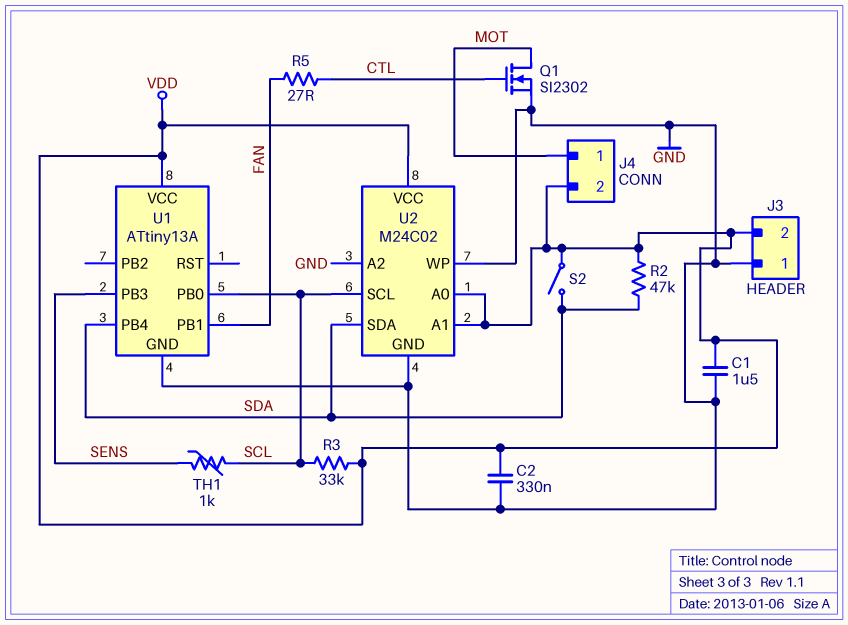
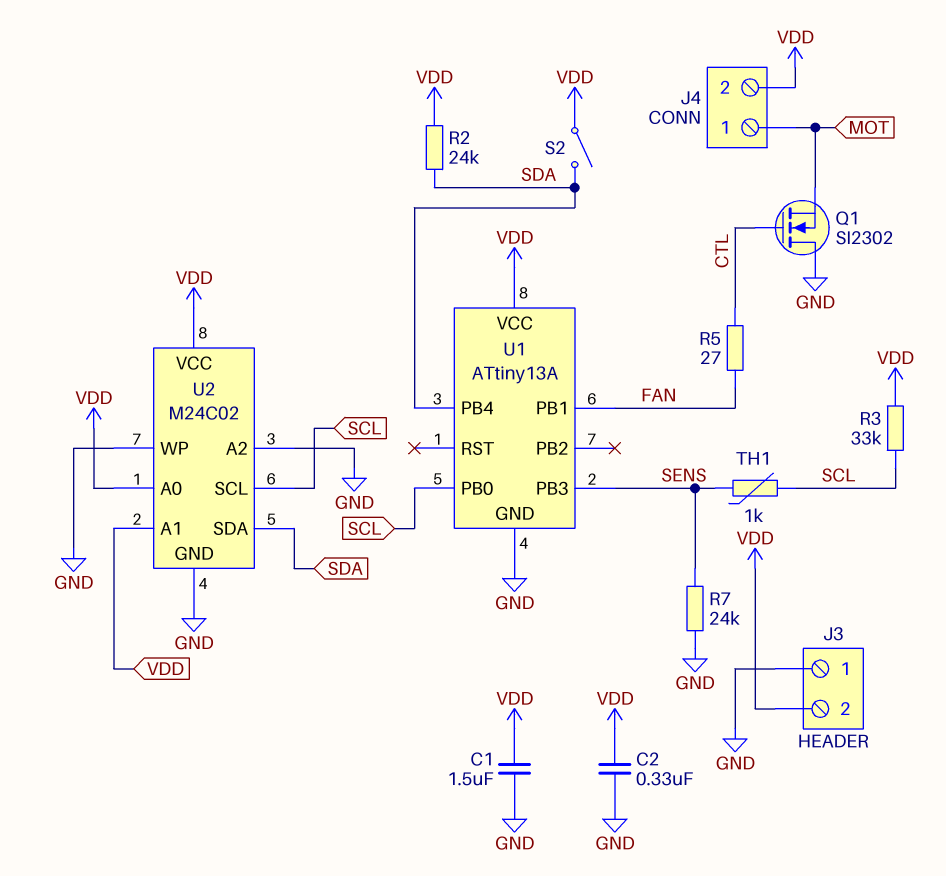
Q1: NMOS SI2302 (G CTL, D MOT, S GND) -> NMOS SI2302 (G CTL, D GND, S MOT)
R2: 47k (SDA, VDD) -> 24k (SDA, VDD)
R7: none -> 24k (GND, SENS)

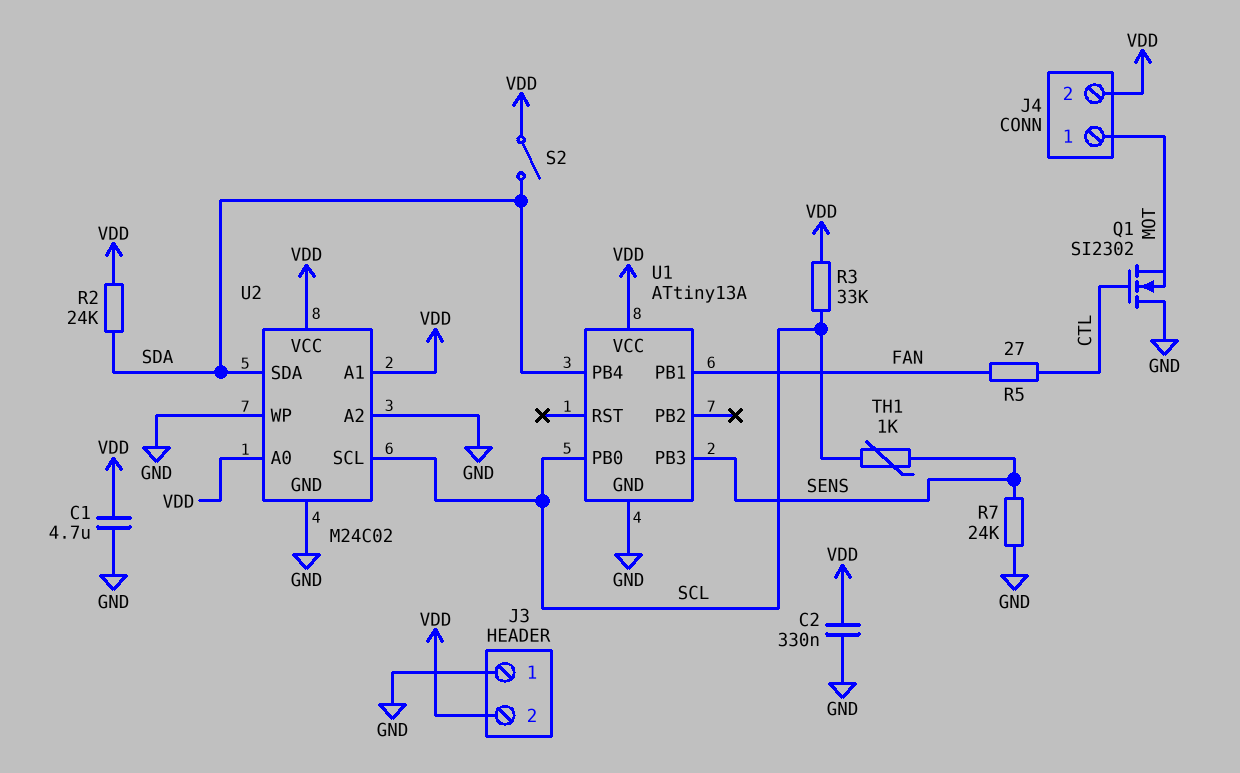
C1: 1.5uF (GND, VDD) -> 4.7uF (GND, VDD)

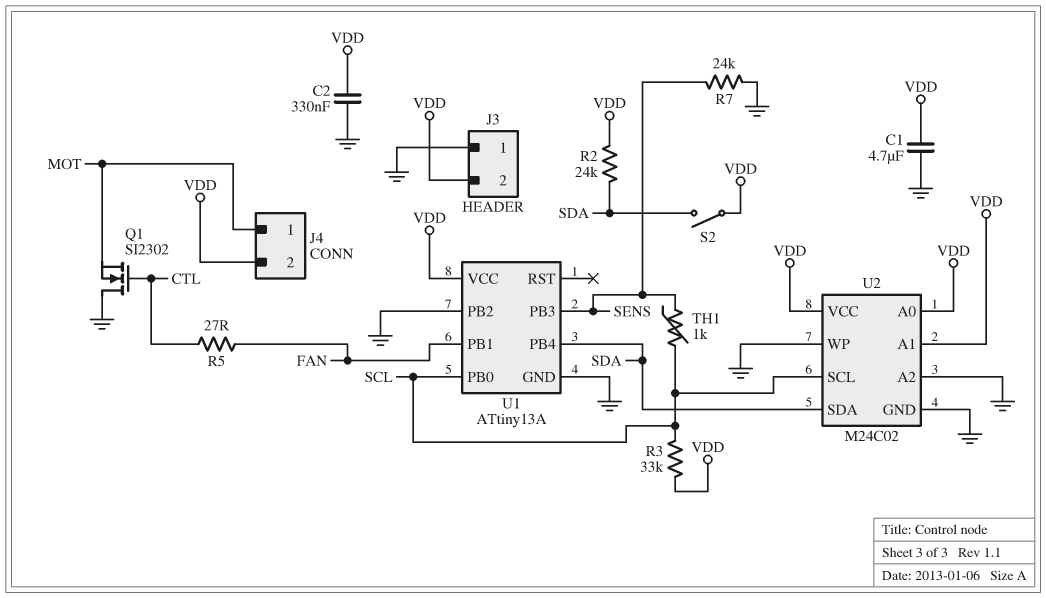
U1 pin PB2: none -> GND

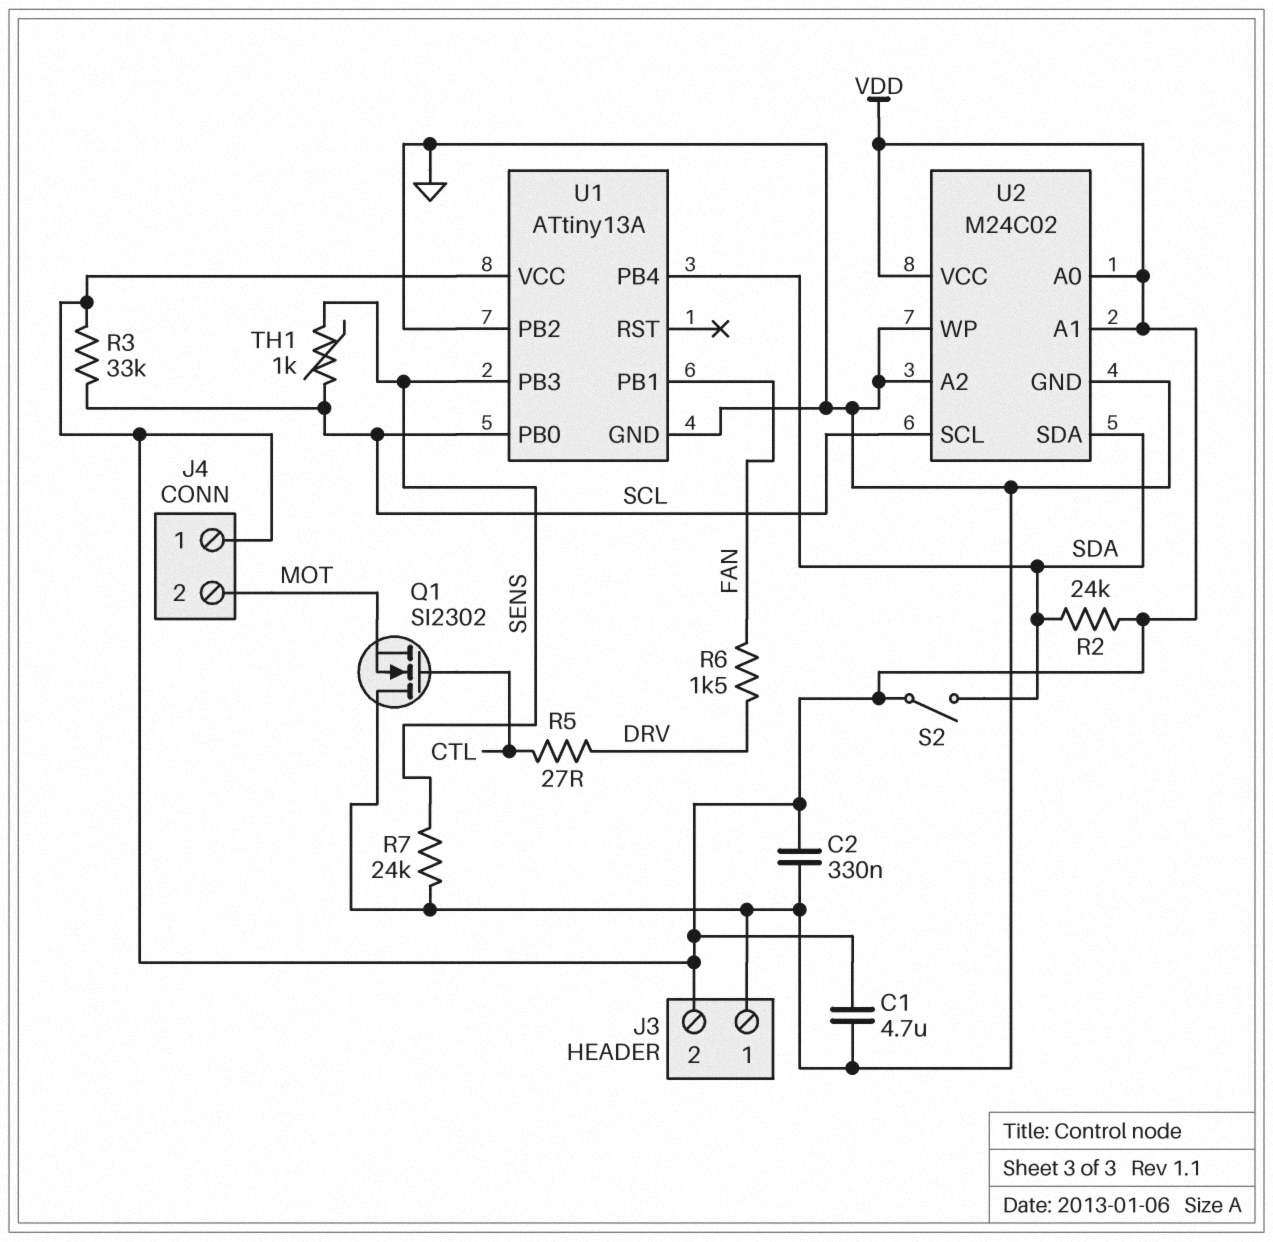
J4 pin 1: MOT -> VDD
J4 pin 2: VDD -> MOT
R5: 27 (CTL, FAN) -> 27 (CTL, DRV)
R6: none -> 1.5k (DRV, FAN)

